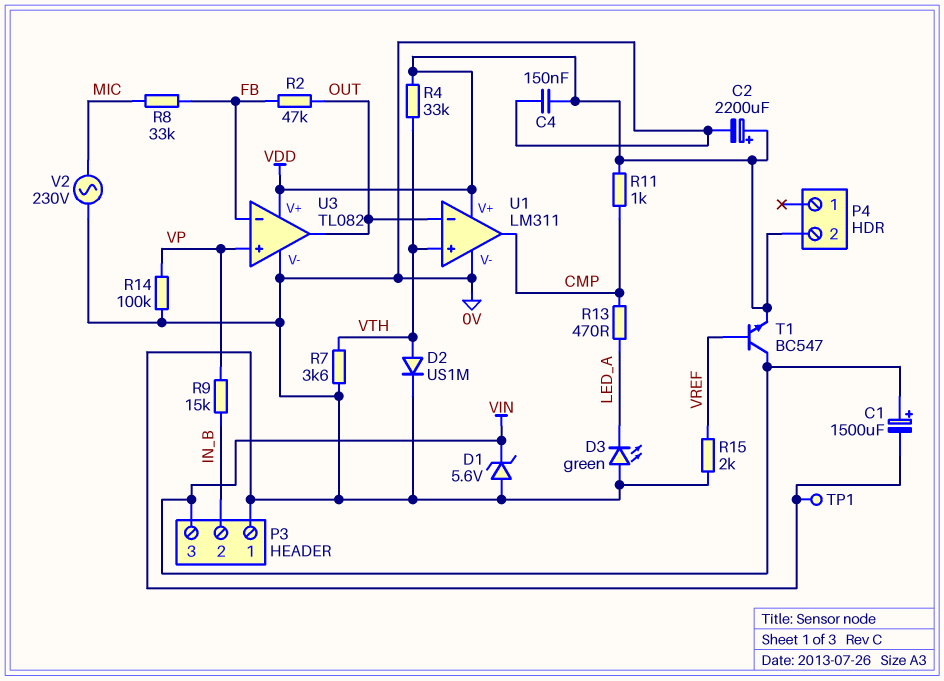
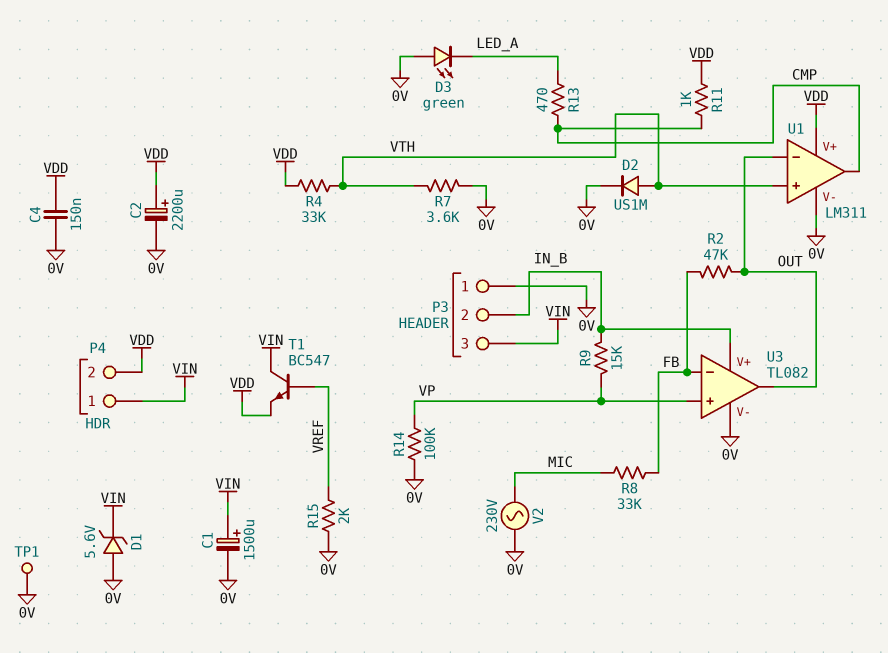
P4 pin 1: none -> VIN
U3 pin V+: VDD -> IN_B

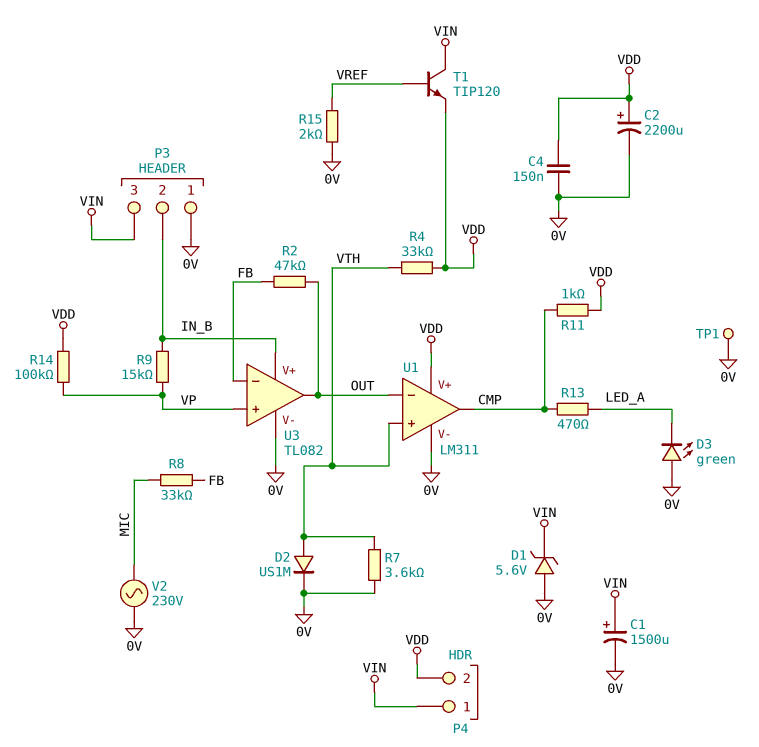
R14: 100k (0V, VP) -> 100k (VDD, VP)
T1: NPN BC547 (B VREF, C VIN, E VDD) -> NPN TIP120 (B VREF, C VIN, E VDD)

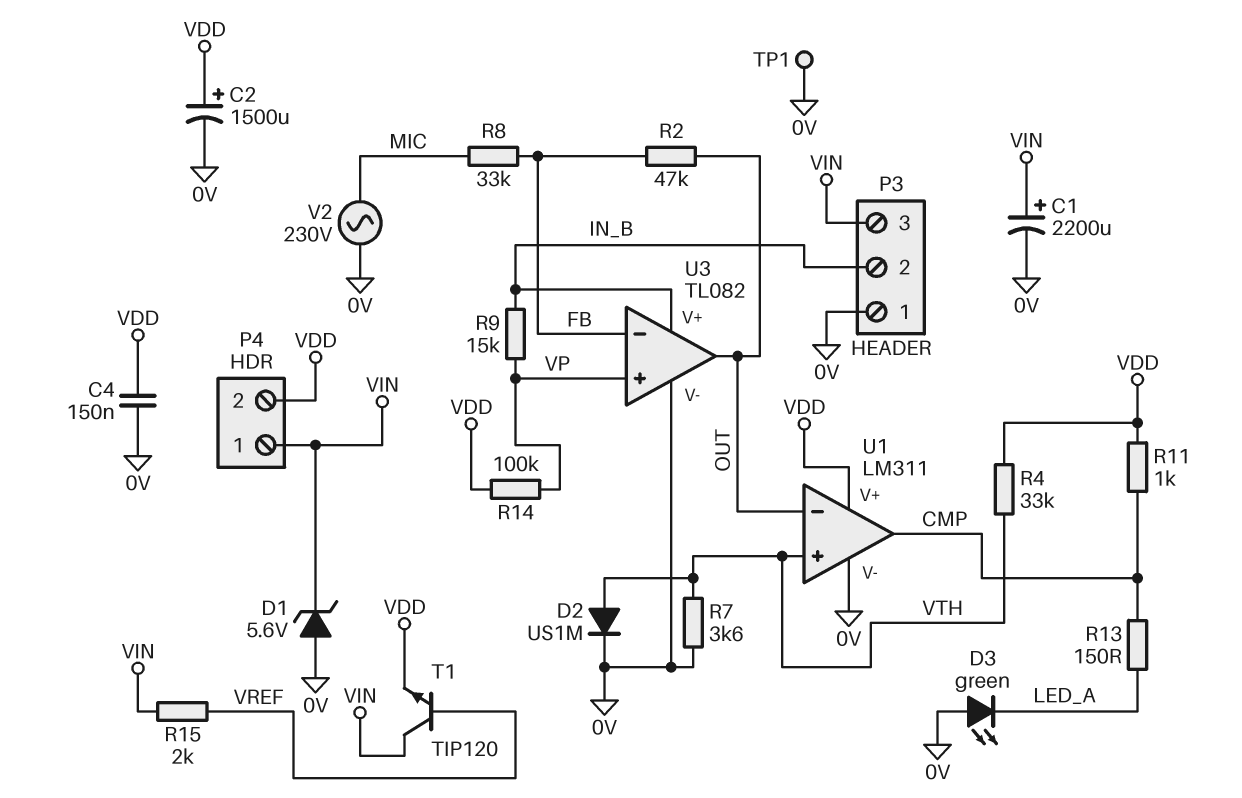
C1: 1500uF (plus VIN, minus 0V) -> 2200uF (plus VIN, minus 0V)
C2: 2200uF (plus VDD, minus 0V) -> 1500uF (plus VDD, minus 0V)
R13: 470 (CMP, LED_A) -> 150 (CMP, LED_A)
R15: 2k (0V, VREF) -> 2k (VIN, VREF)

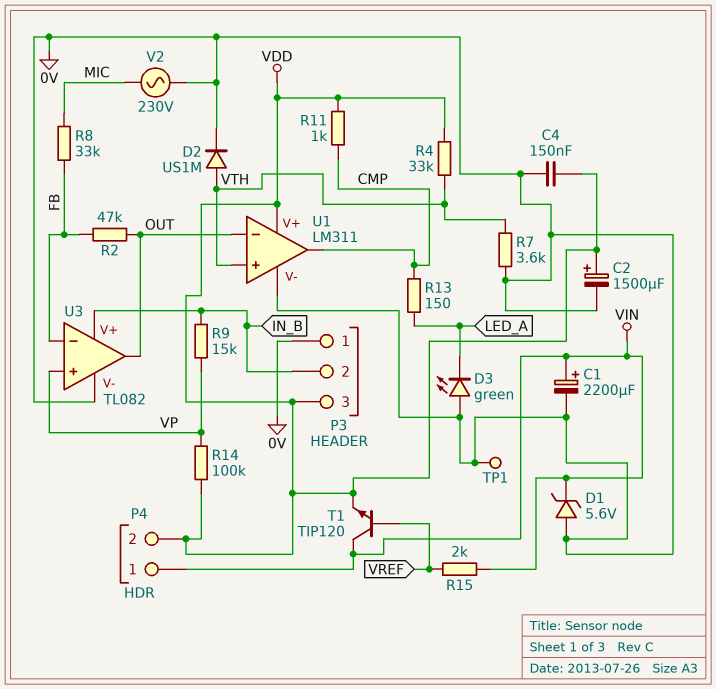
P3 pin 3: VIN -> VDD

